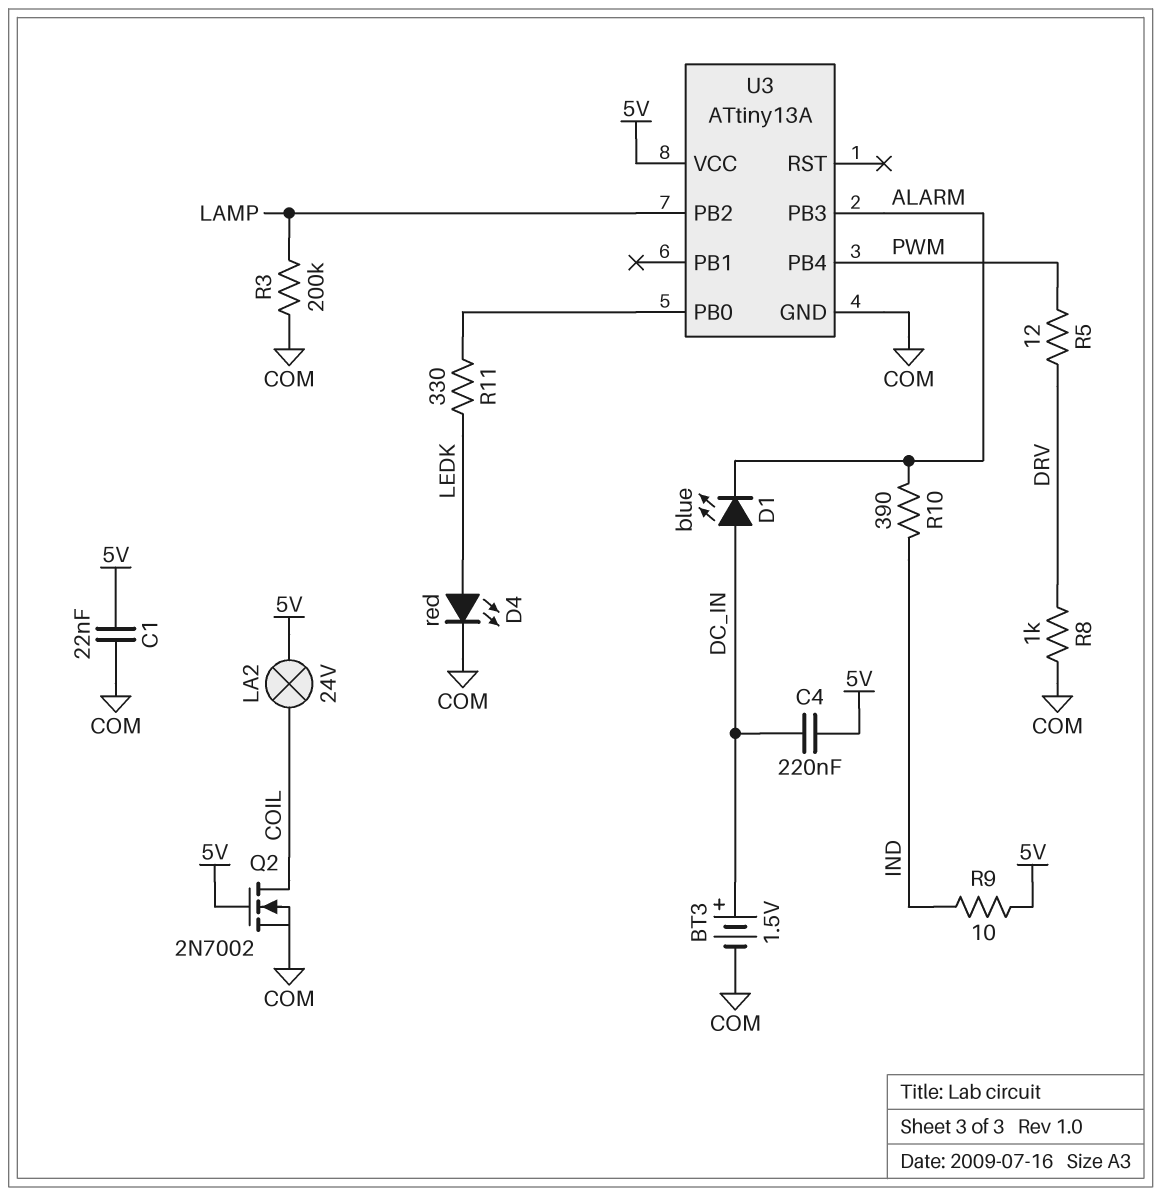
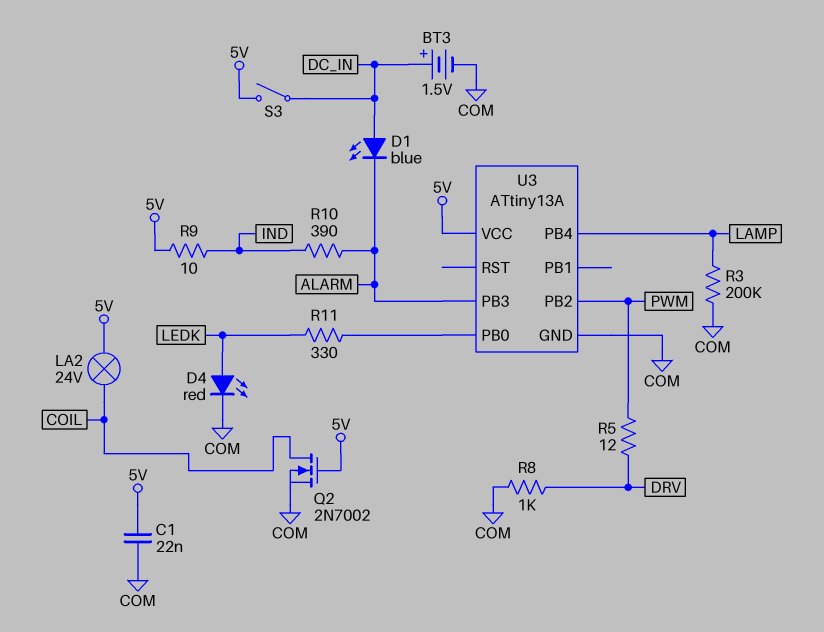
C4: 220nF (5V, DC_IN) -> none
S3: none -> switch (5V, DC_IN)
U3 pin PB2: LAMP -> PWM
U3 pin PB4: PWM -> LAMP

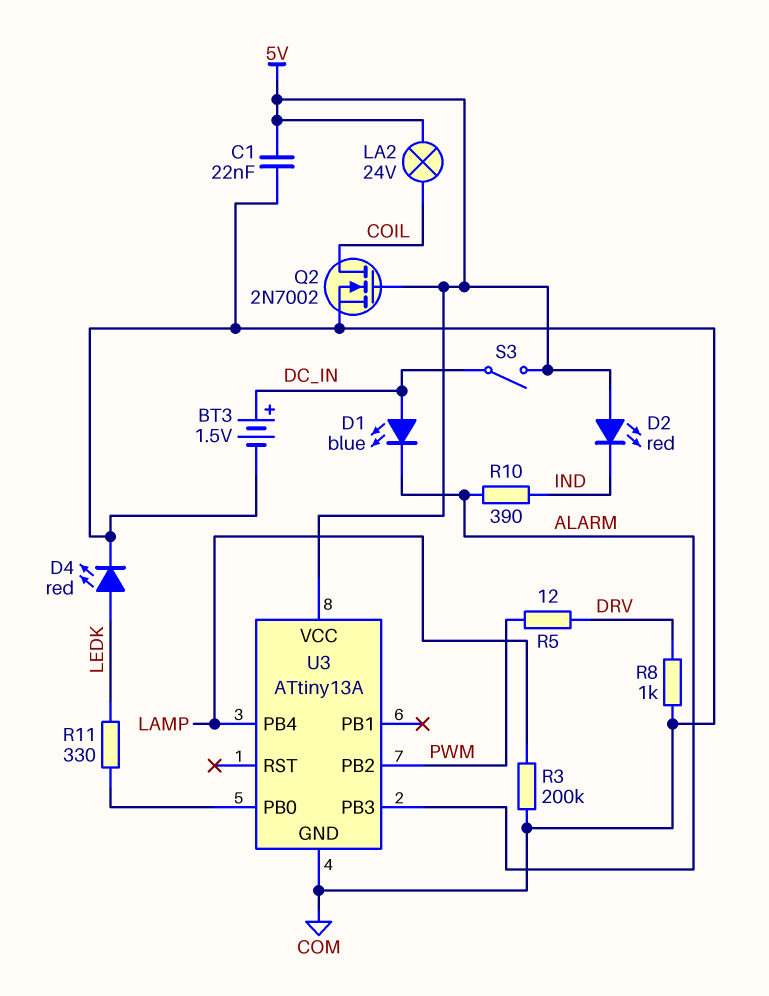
D2: none -> LED red (A 5V, K IND)
R9: 10 (5V, IND) -> none

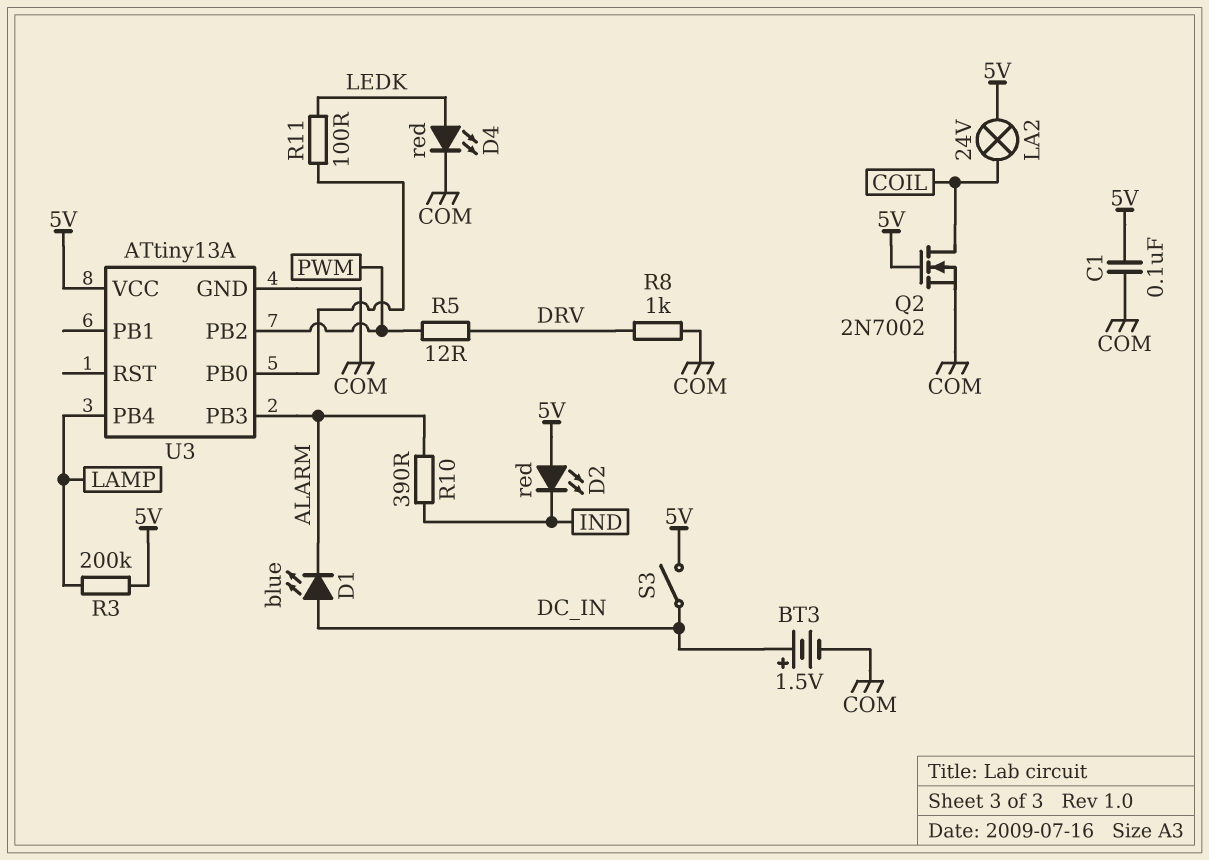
C1: 22nF (5V, COM) -> 100nF (5V, COM)
R3: 200k (COM, LAMP) -> 200k (5V, LAMP)
R11: 330 (LEDK, U3/PB0) -> 100 (LEDK, U3/PB0)

